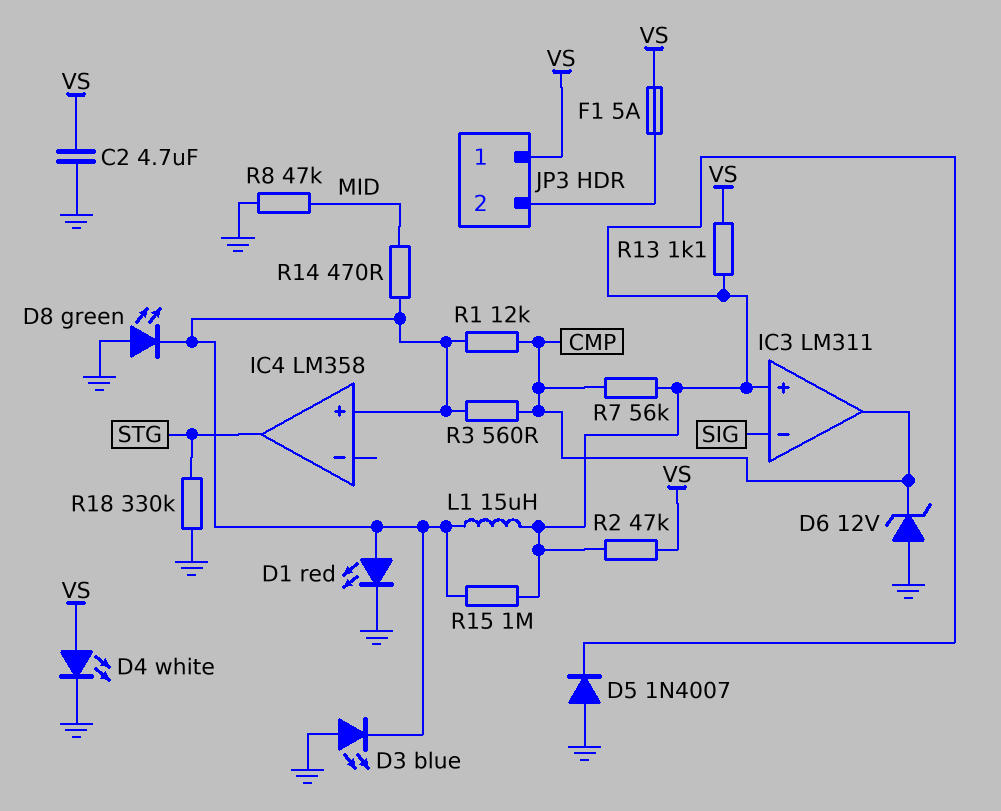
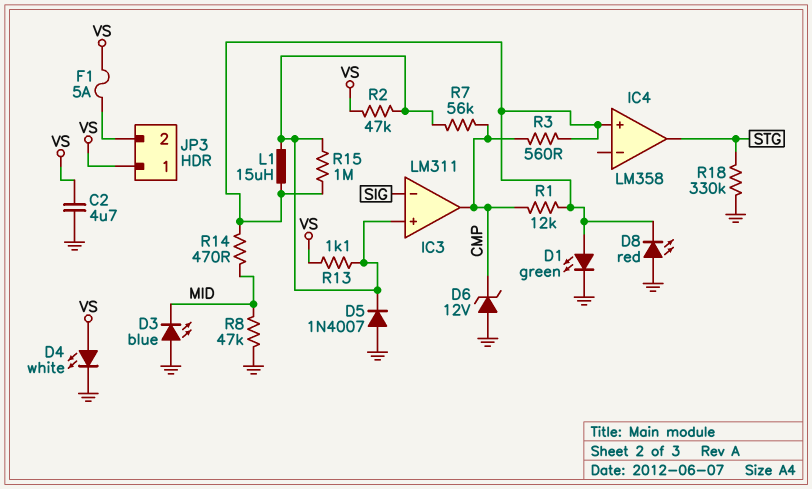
D1: LED red (A IC4/in+, K GND) -> LED green (A IC4/in+, K GND)
D3: LED blue (A GND, K IC4/in+) -> LED blue (A GND, K MID)
D8: LED green (A GND, K IC4/in+) -> LED red (A GND, K IC4/in+)

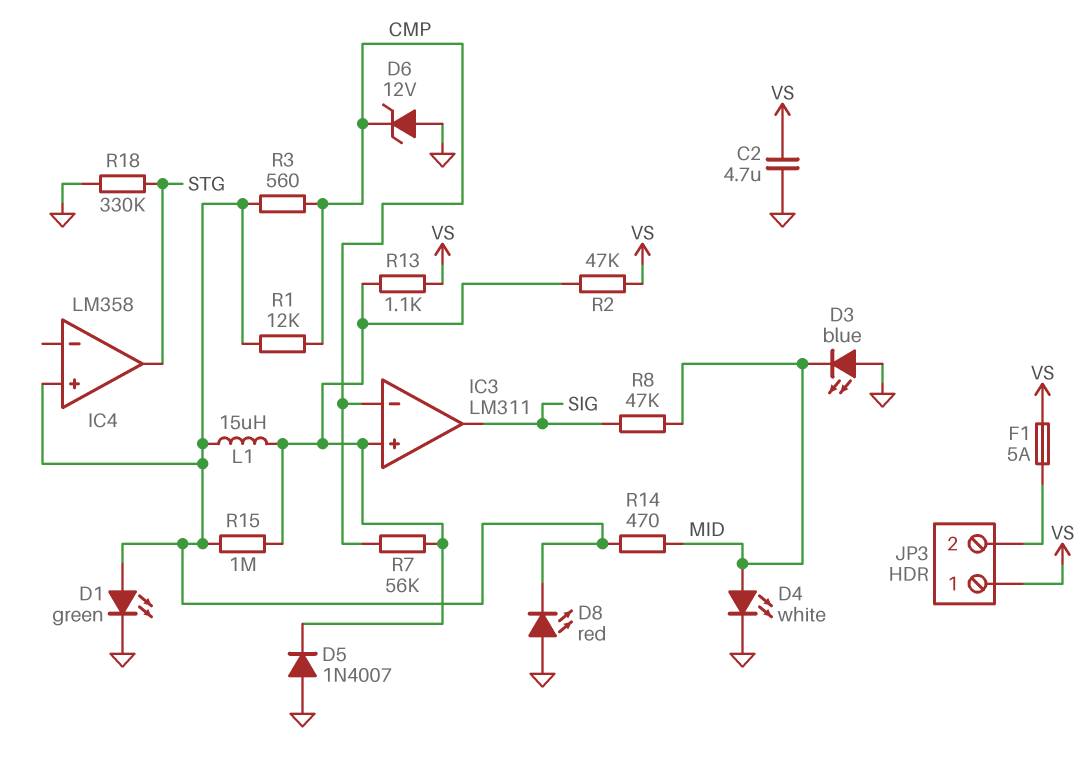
D4: LED white (A VS, K GND) -> LED white (A MID, K GND)
IC3 pin in-: SIG -> CMP
IC3 pin out: CMP -> SIG
R8: 47k (GND, MID) -> 47k (MID, SIG)

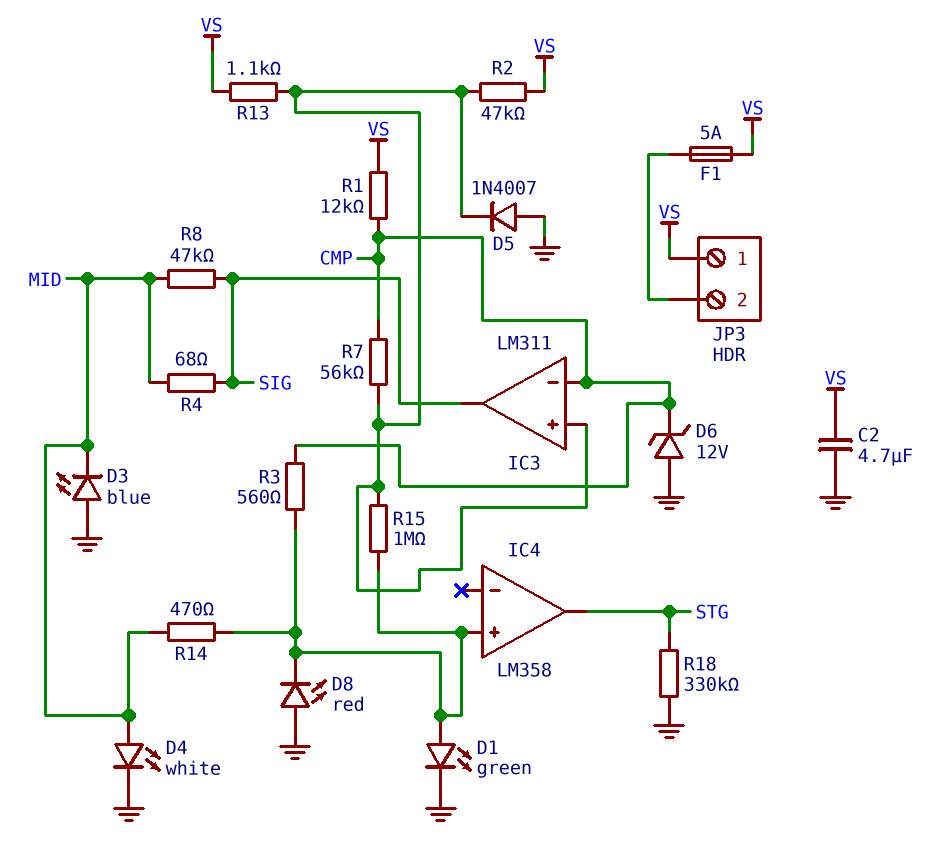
L1: 15uH (IC3/in+, IC4/in+) -> none
R1: 12k (CMP, IC4/in+) -> 12k (CMP, VS)
R4: none -> 68 (MID, SIG)

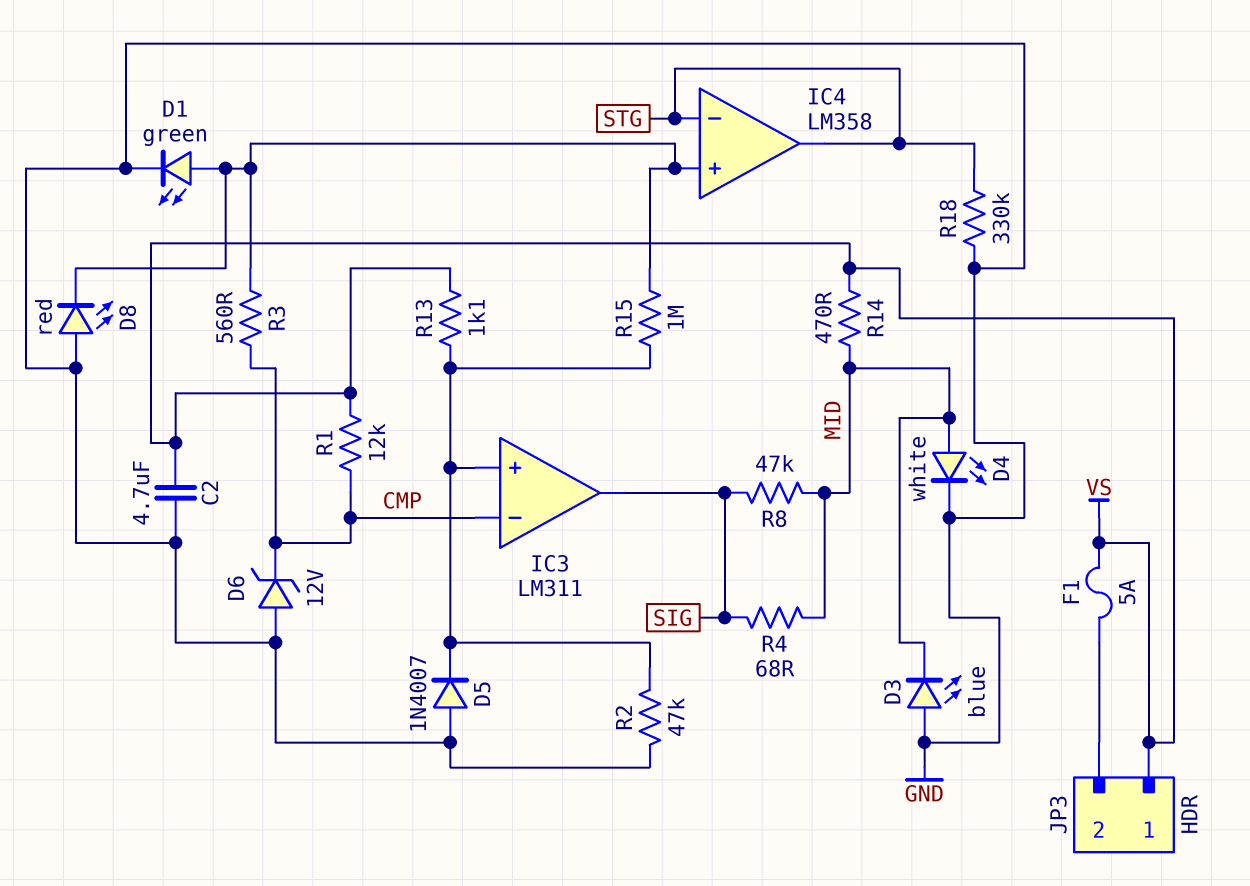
IC4 pin in-: none -> STG
R2: 47k (IC3/in+, VS) -> 47k (GND, IC3/in+)
R7: 56k (CMP, IC3/in+) -> none
R14: 470 (IC4/in+, MID) -> 470 (MID, VS)

